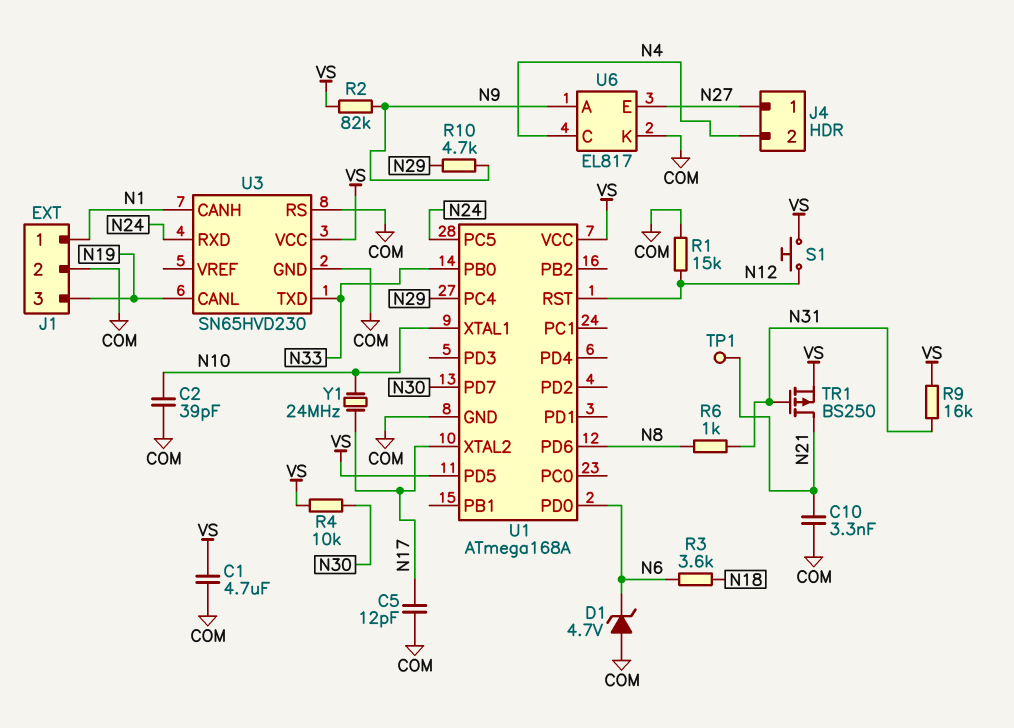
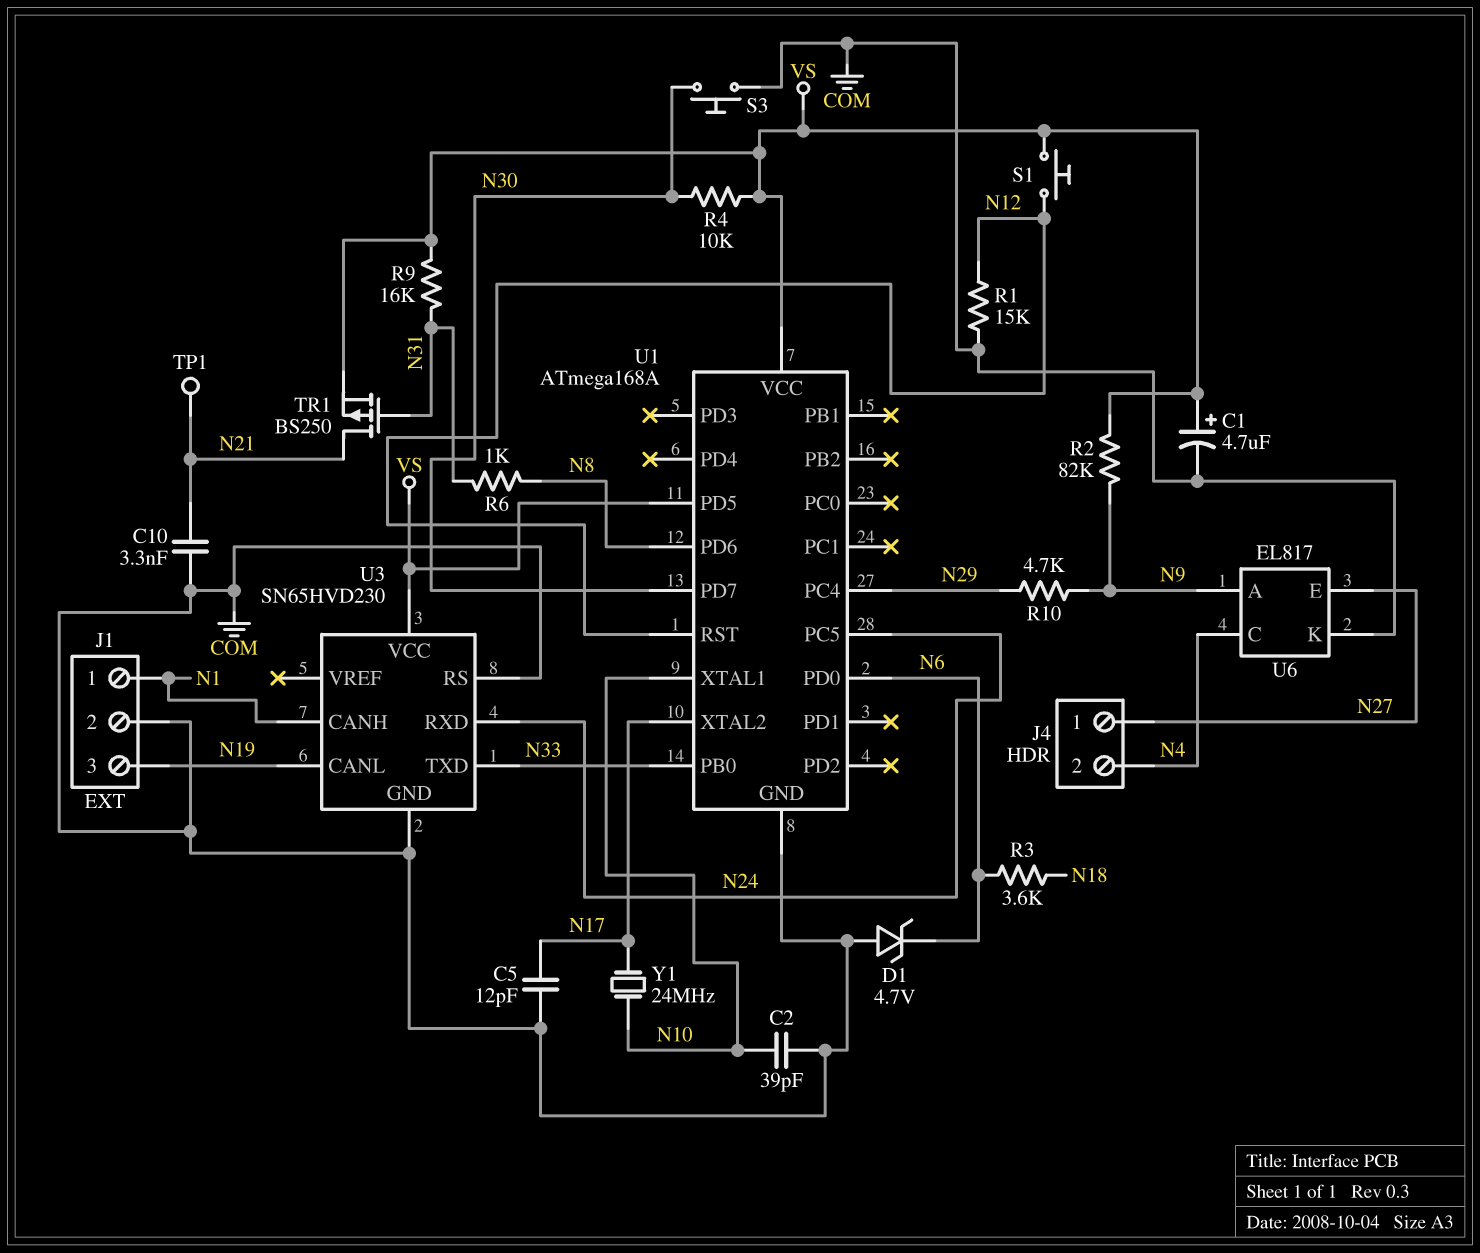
C1: 4.7uF (COM, VS) -> 4.7uF (plus VS, minus COM)
S3: none -> button (COM, N30)

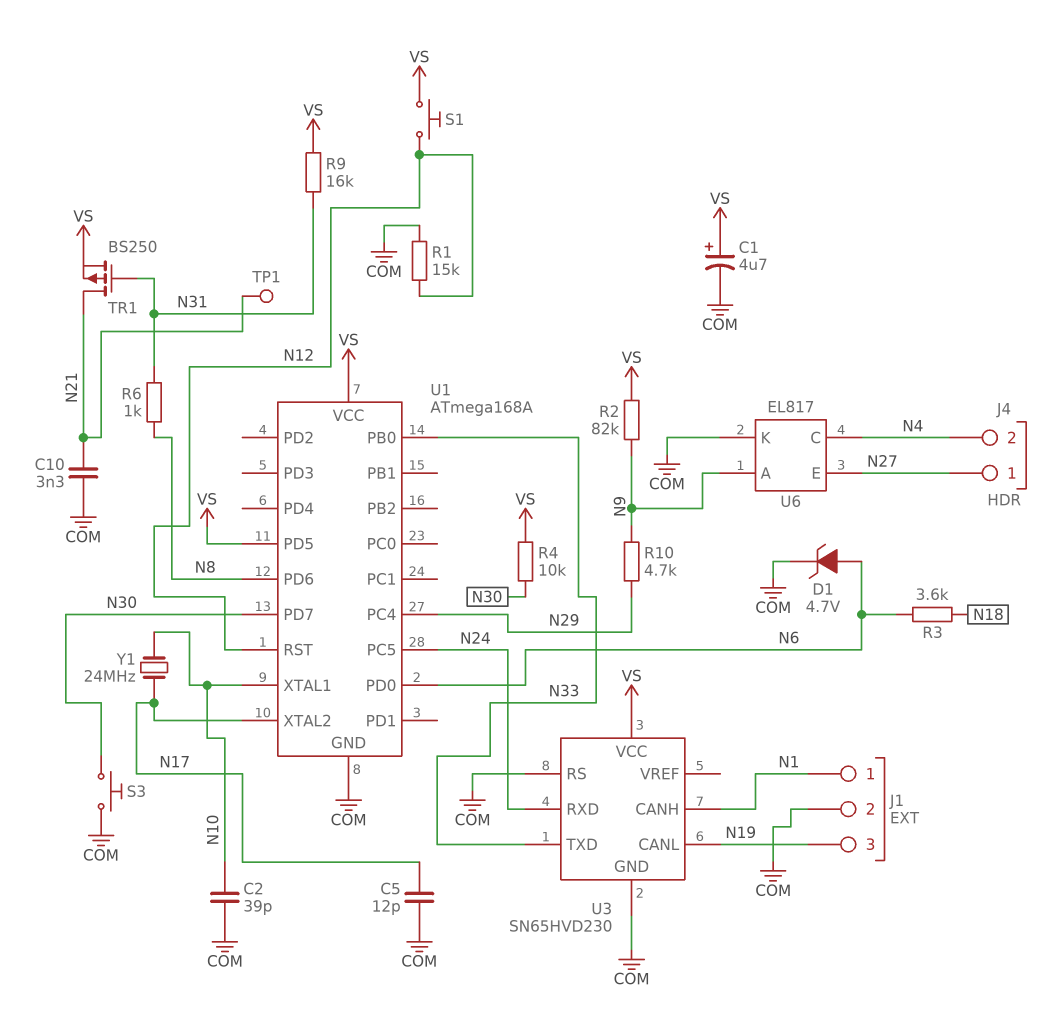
D1: zener 4.7V (A COM, K N6) -> zener 4.7V (A N6, K COM)

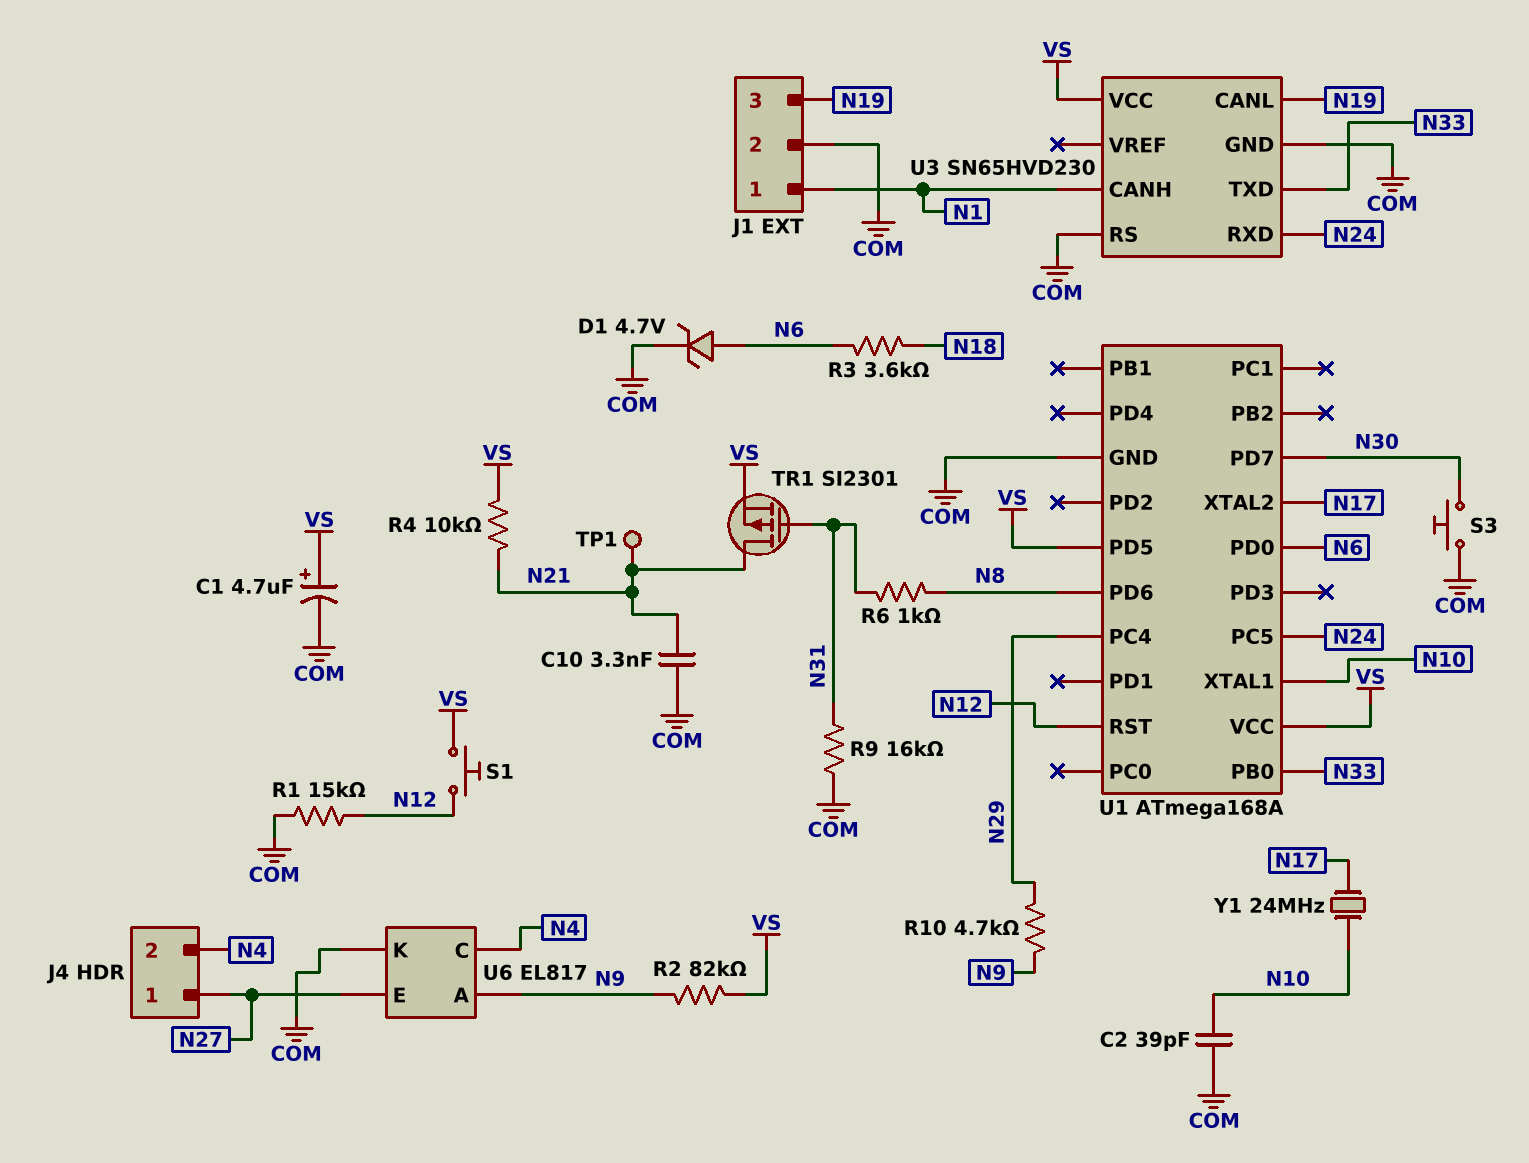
C5: 12pF (COM, N17) -> none
R4: 10k (N30, VS) -> 10k (N21, VS)
R9: 16k (N31, VS) -> 16k (COM, N31)
TR1: PMOS BS250 (G N31, D N21, S VS) -> PMOS SI2301 (G N31, D N21, S VS)

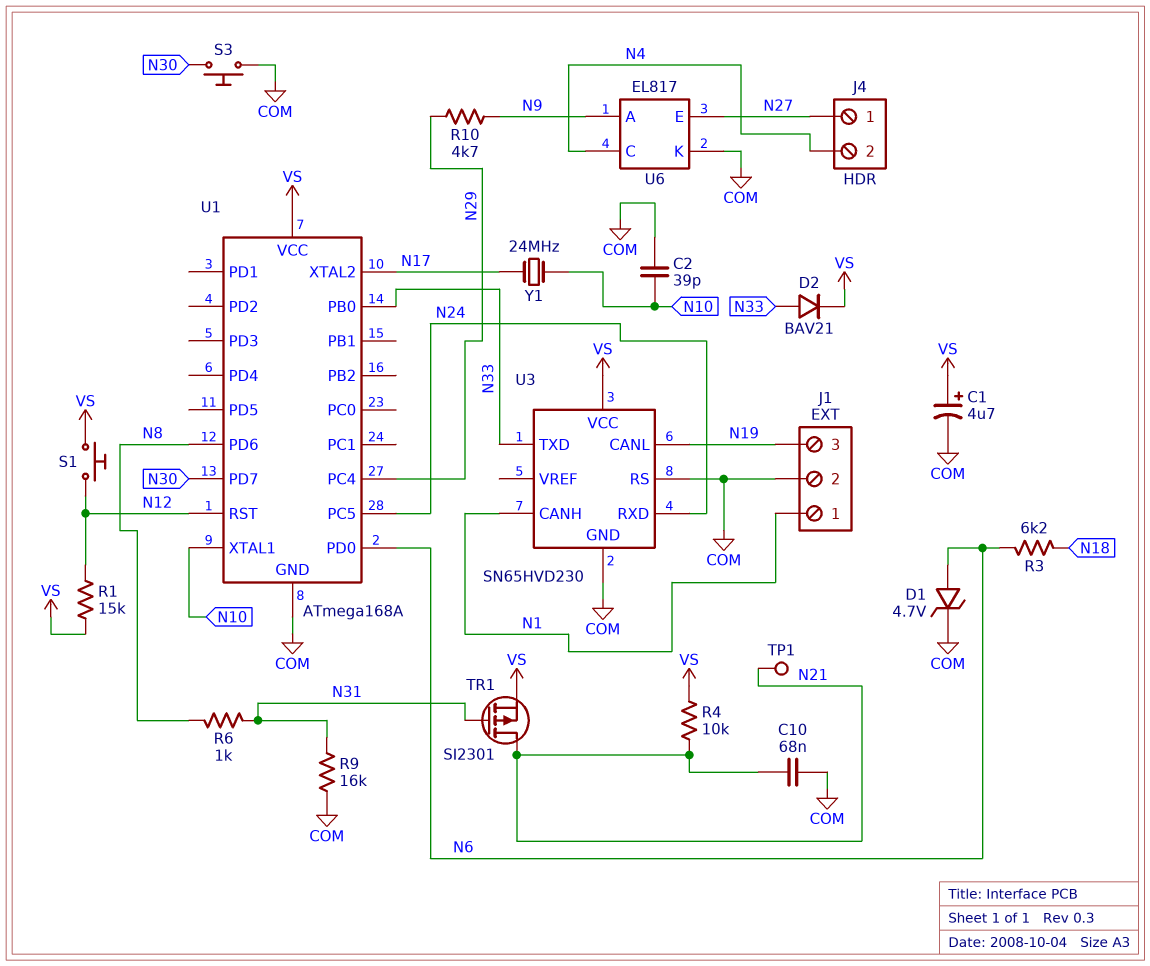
C10: 3.3nF (COM, N21) -> 68nF (COM, N21)
D2: none -> diode BAV21 (A N33, K VS)
R1: 15k (COM, N12) -> 15k (N12, VS)
R2: 82k (N9, VS) -> none
R3: 3.6k (N6, N18) -> 6.2k (N6, N18)
U1 pin PD5: VS -> none

